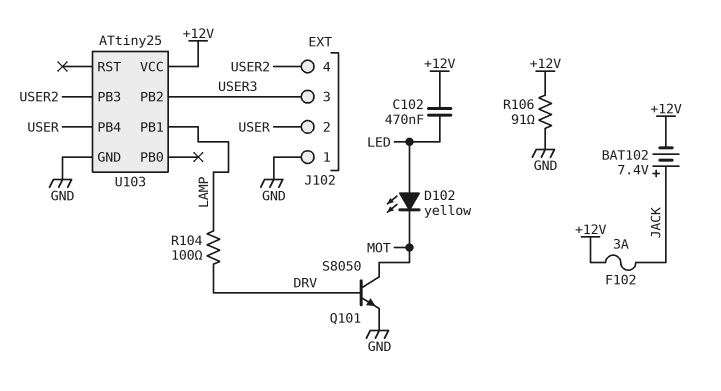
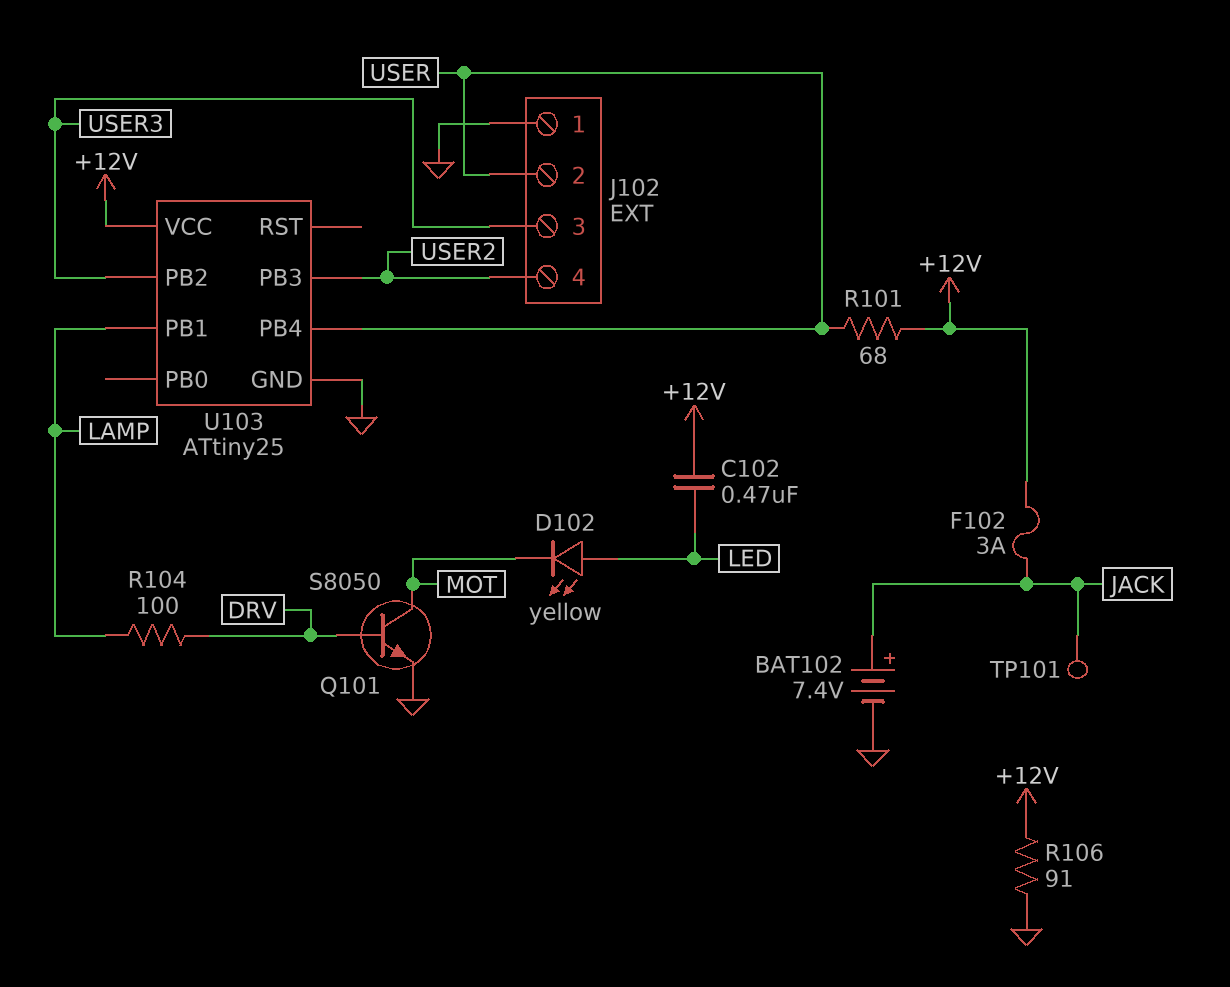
BAT102: 7.4V (plus JACK, minus +12V) -> 7.4V (plus JACK, minus GND)
R101: none -> 68 (+12V, USER)
TP101: none -> test point (JACK)

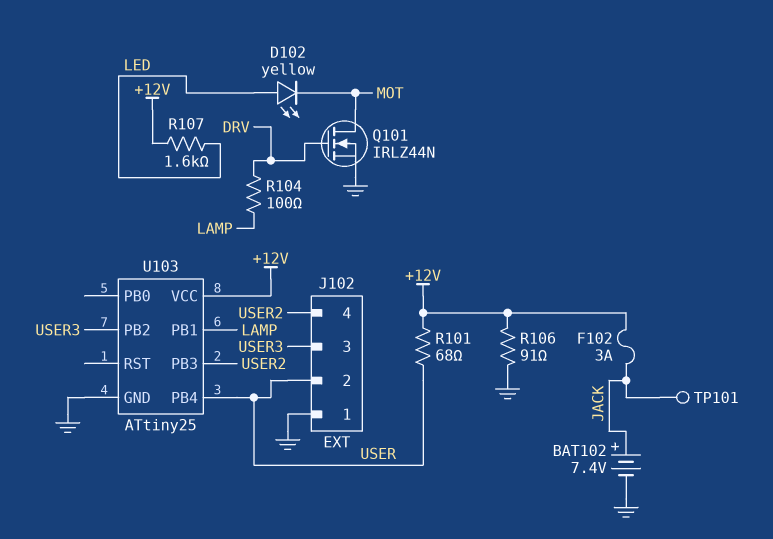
C102: 470nF (+12V, LED) -> none
Q101: NPN S8050 (B DRV, C MOT, E GND) -> NMOS IRLZ44N (G DRV, D MOT, S GND)
R107: none -> 1.6k (+12V, LED)

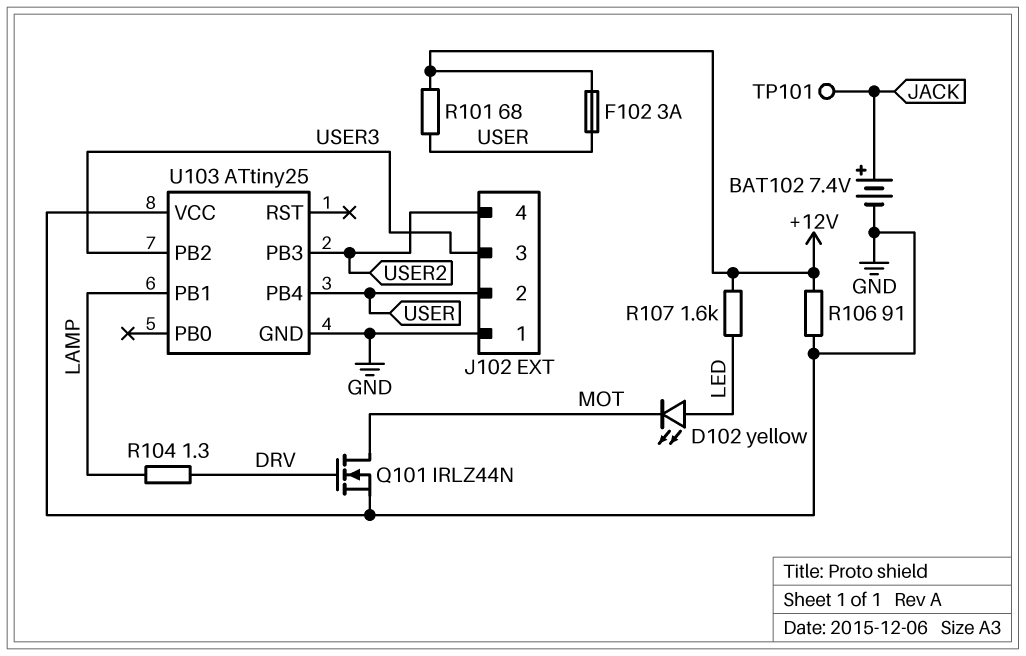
F102: 3A (+12V, JACK) -> 3A (+12V, USER)
R104: 100 (DRV, LAMP) -> 1.3 (DRV, LAMP)
U103 pin VCC: +12V -> GND

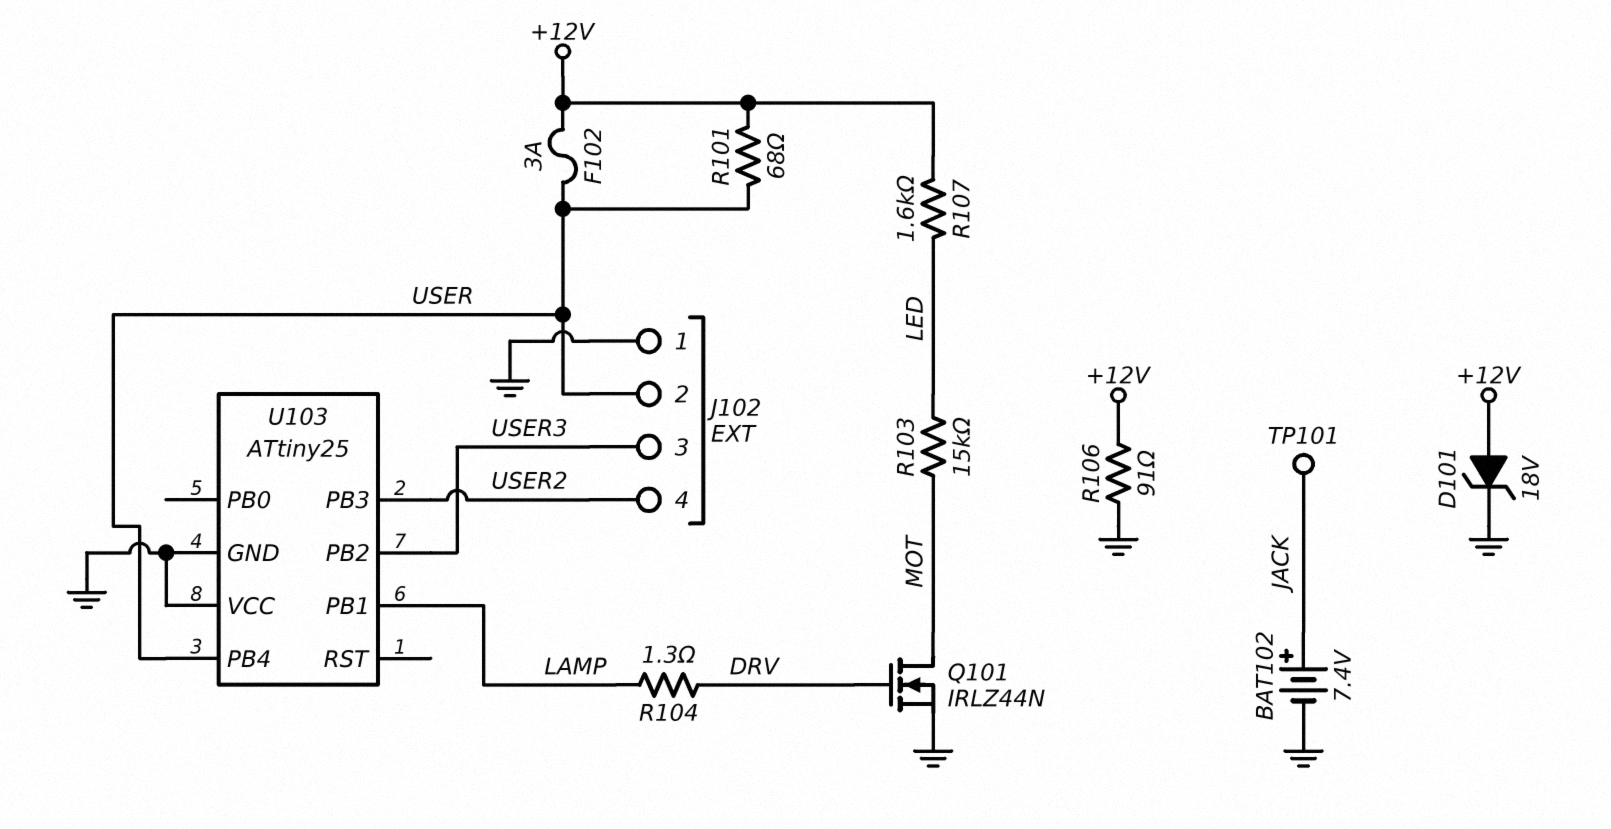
D101: none -> zener 18V (A +12V, K GND)
D102: LED yellow (A LED, K MOT) -> none
R103: none -> 15k (LED, MOT)

